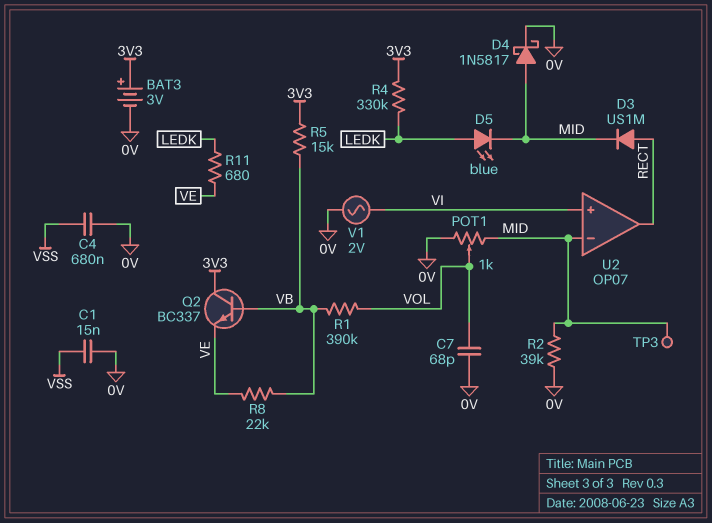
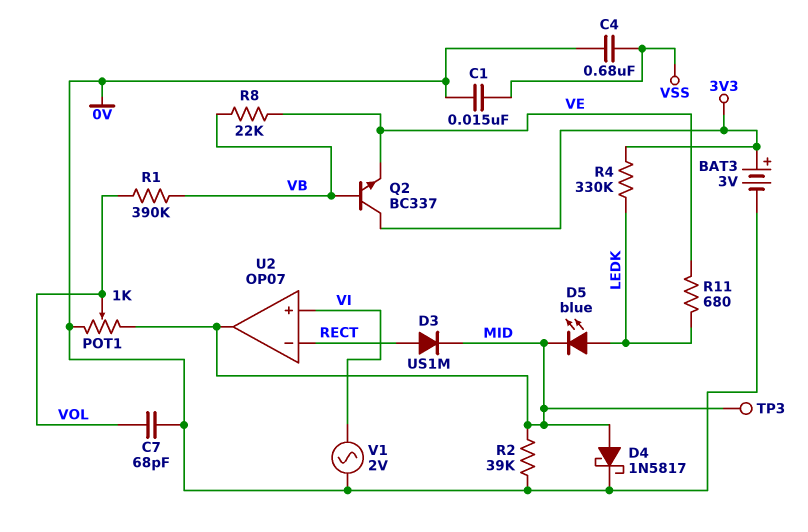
R5: 15k (3V3, VB) -> none
U2 pin in-: MID -> RECT
U2 pin out: RECT -> MID

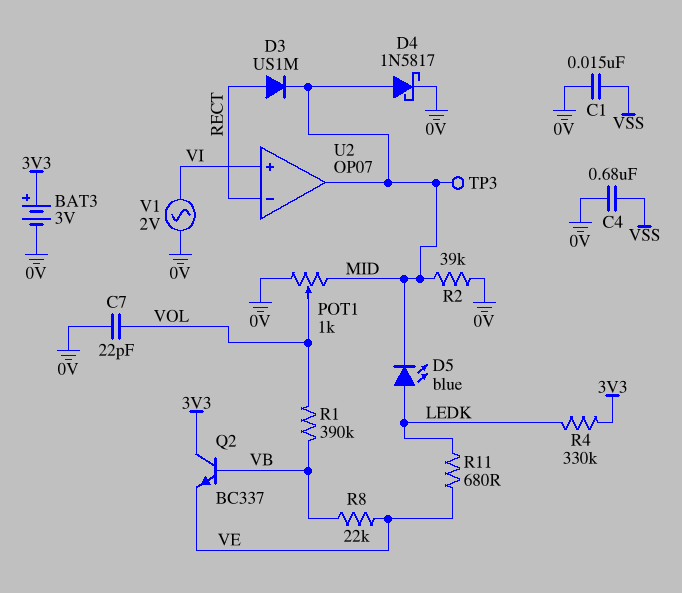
C7: 68pF (0V, VOL) -> 22pF (0V, VOL)

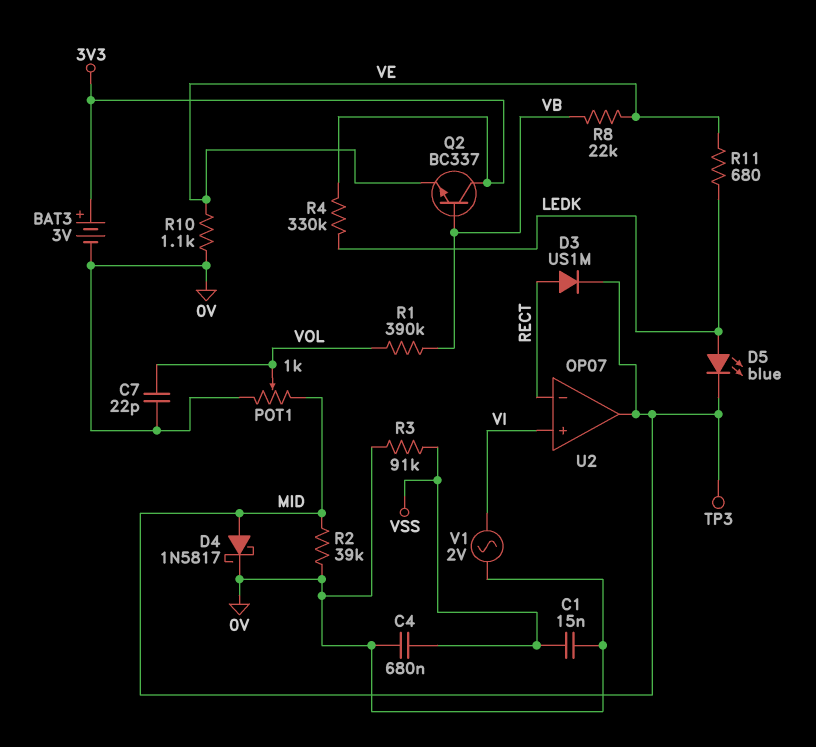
R3: none -> 91k (0V, VSS)
R10: none -> 1.1k (0V, VE)

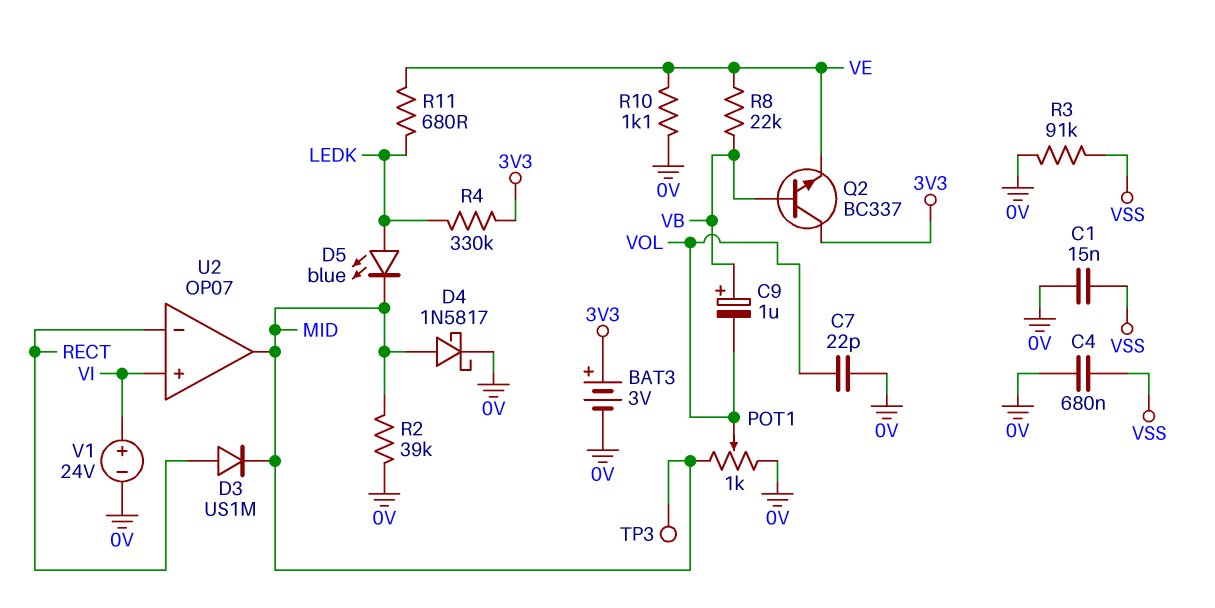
C9: none -> 1uF (plus VB, minus VOL)
R1: 390k (VB, VOL) -> none
V1: AC 2V (0V, VI) -> 24V (plus VI, minus 0V)

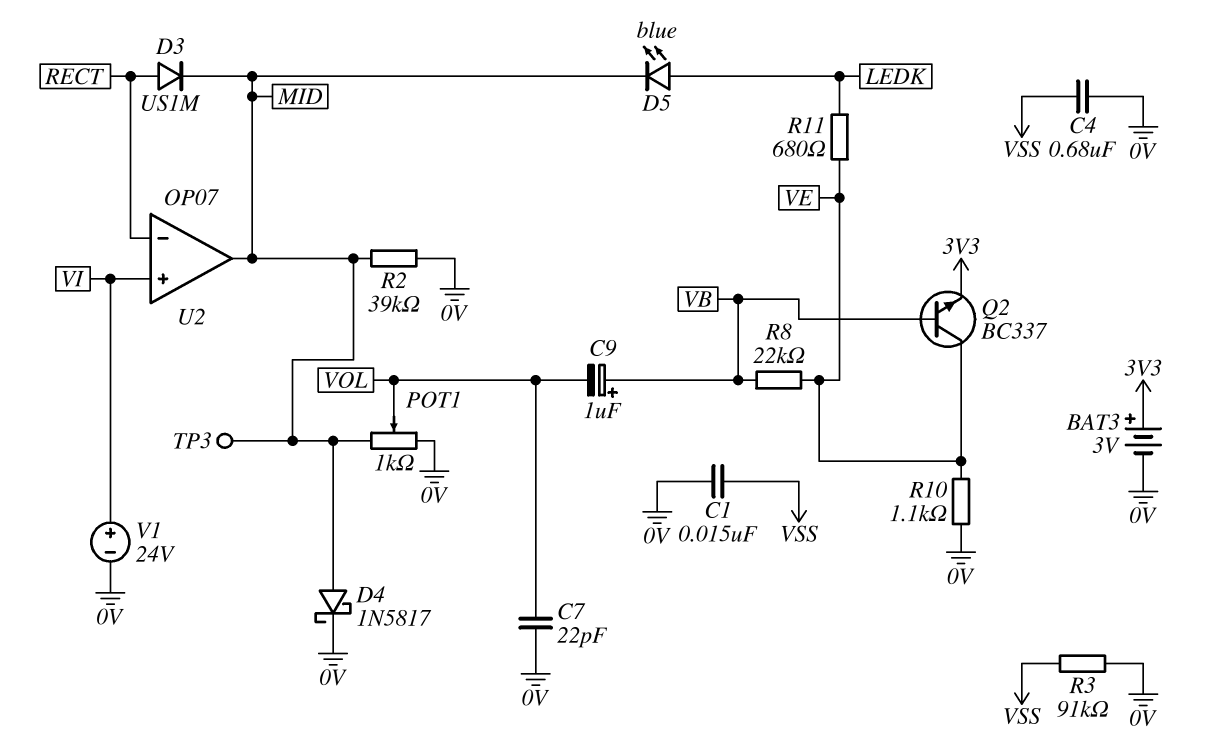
Q2: NPN BC337 (B VB, C 3V3, E VE) -> NPN BC337 (B VB, C VE, E 3V3)
R4: 330k (3V3, LEDK) -> none

